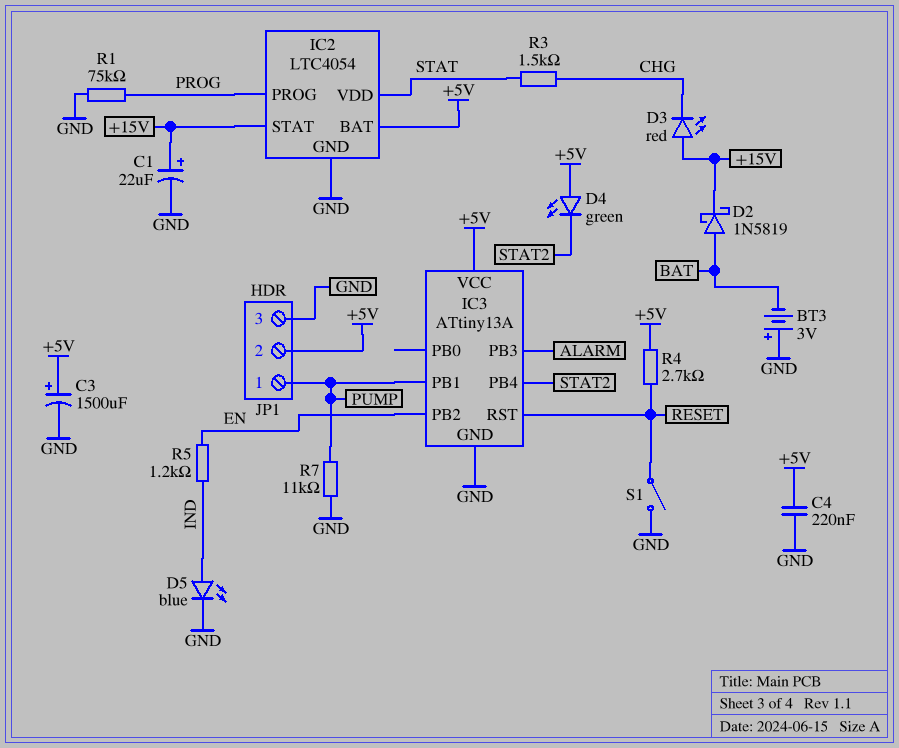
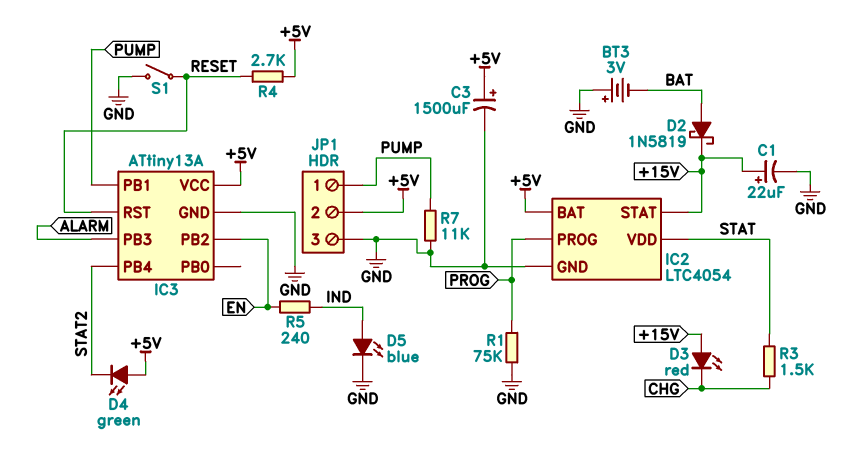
C4: 220nF (+5V, GND) -> none
R5: 1.2k (EN, IND) -> 240 (EN, IND)

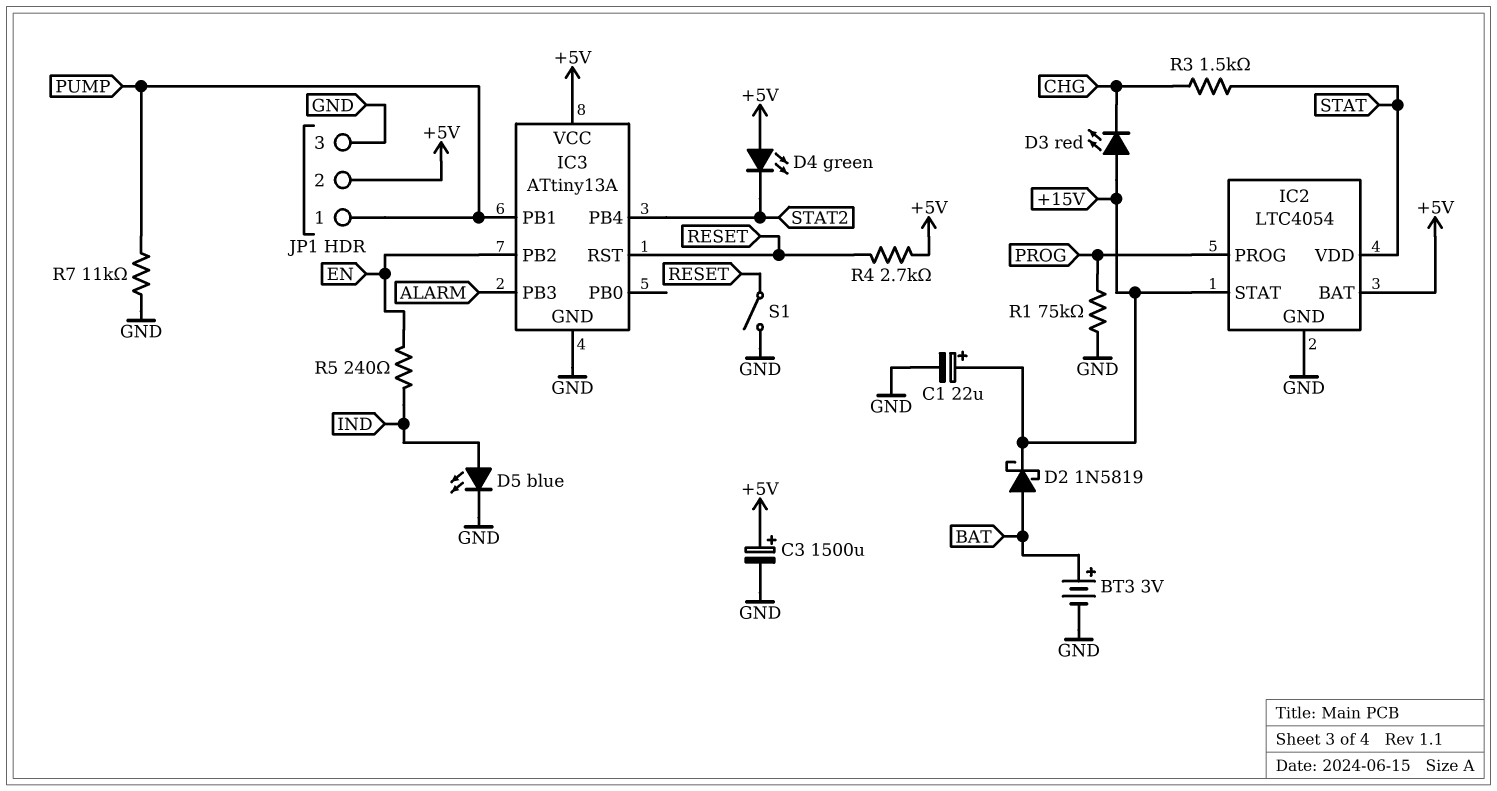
BT3: 3V (plus GND, minus BAT) -> 3V (plus BAT, minus GND)

